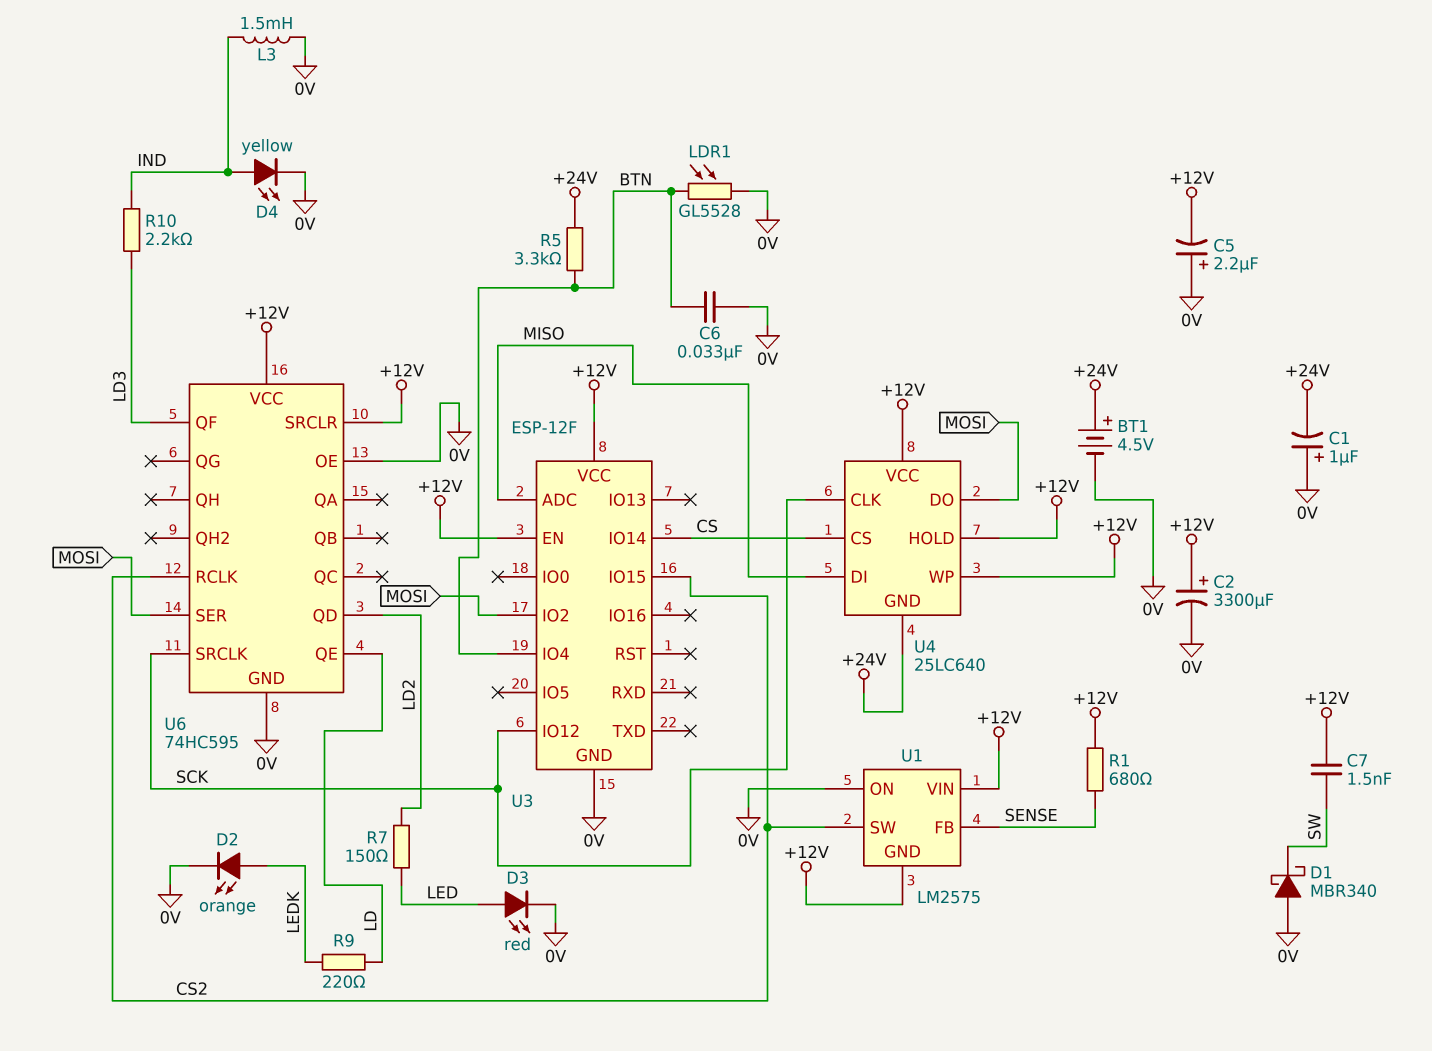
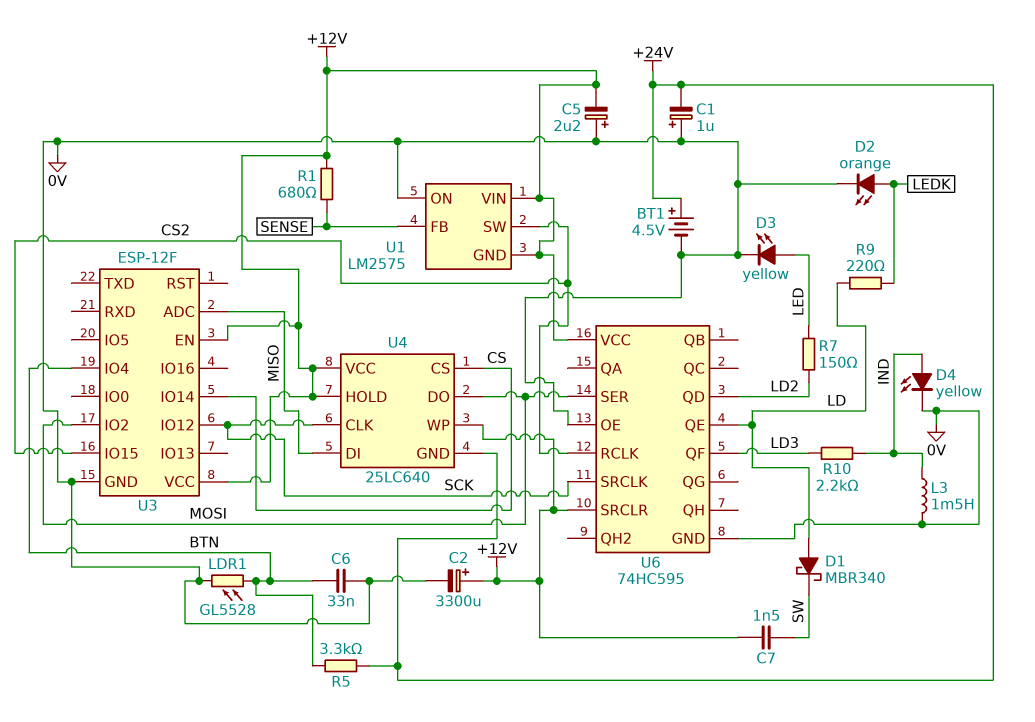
D1: schottky MBR340 (A 0V, K SW) -> schottky MBR340 (A LD, K SW)
D3: LED red (A LED, K 0V) -> LED yellow (A LED, K 0V)

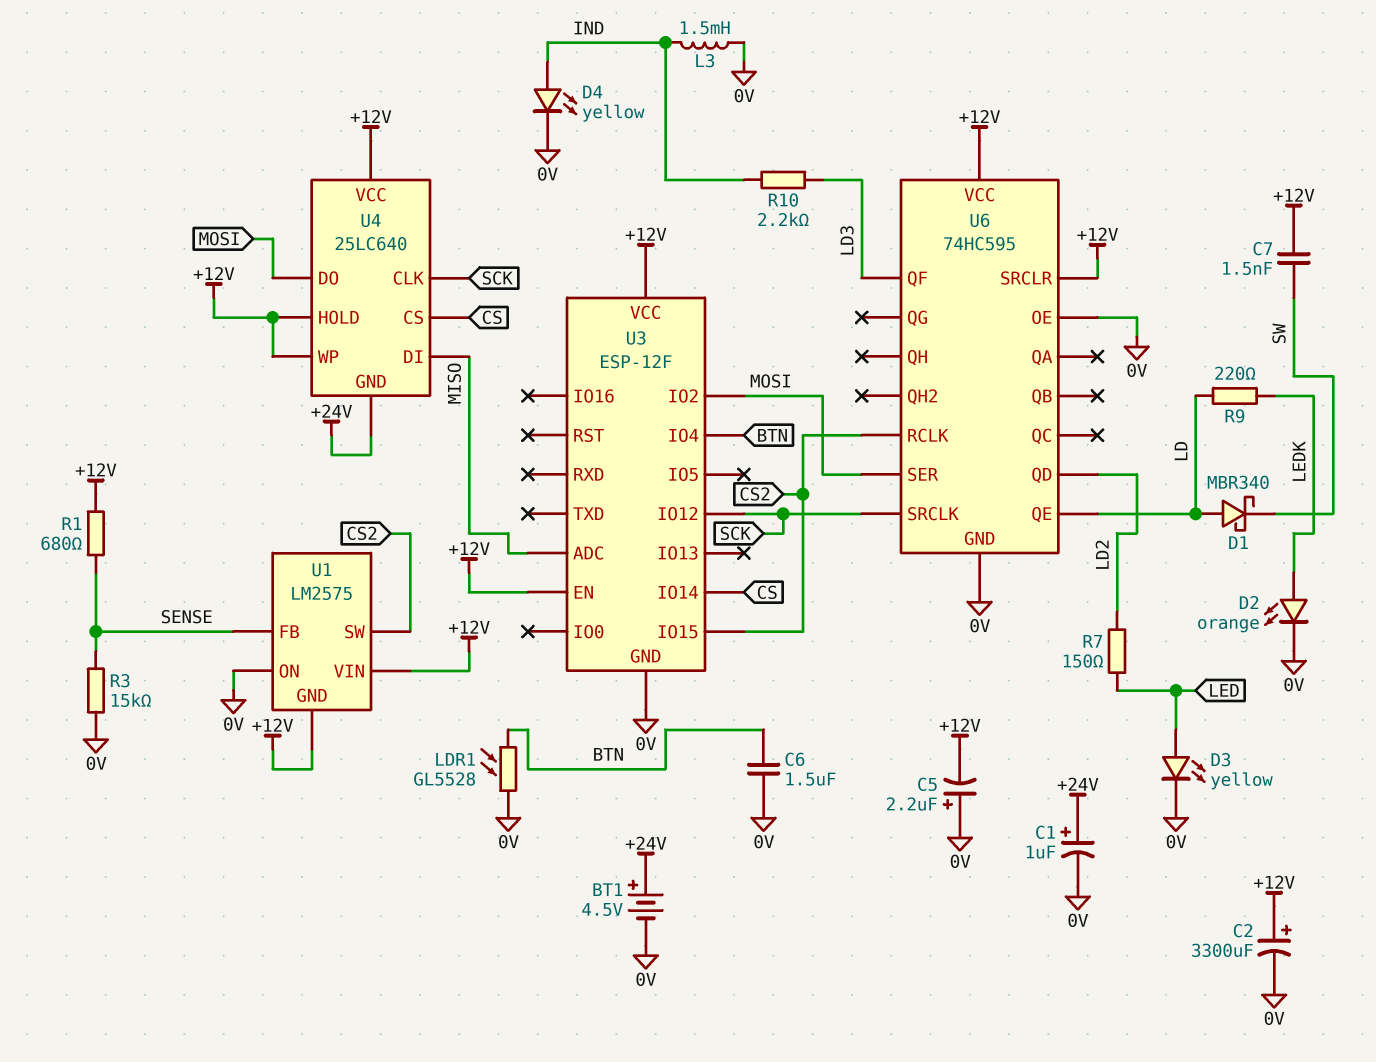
C1: 1uF (plus 0V, minus +24V) -> 1uF (plus +24V, minus 0V)
C6: 33nF (0V, BTN) -> 1.5uF (0V, BTN)
R3: none -> 15k (0V, SENSE)
R5: 3.3k (+24V, BTN) -> none

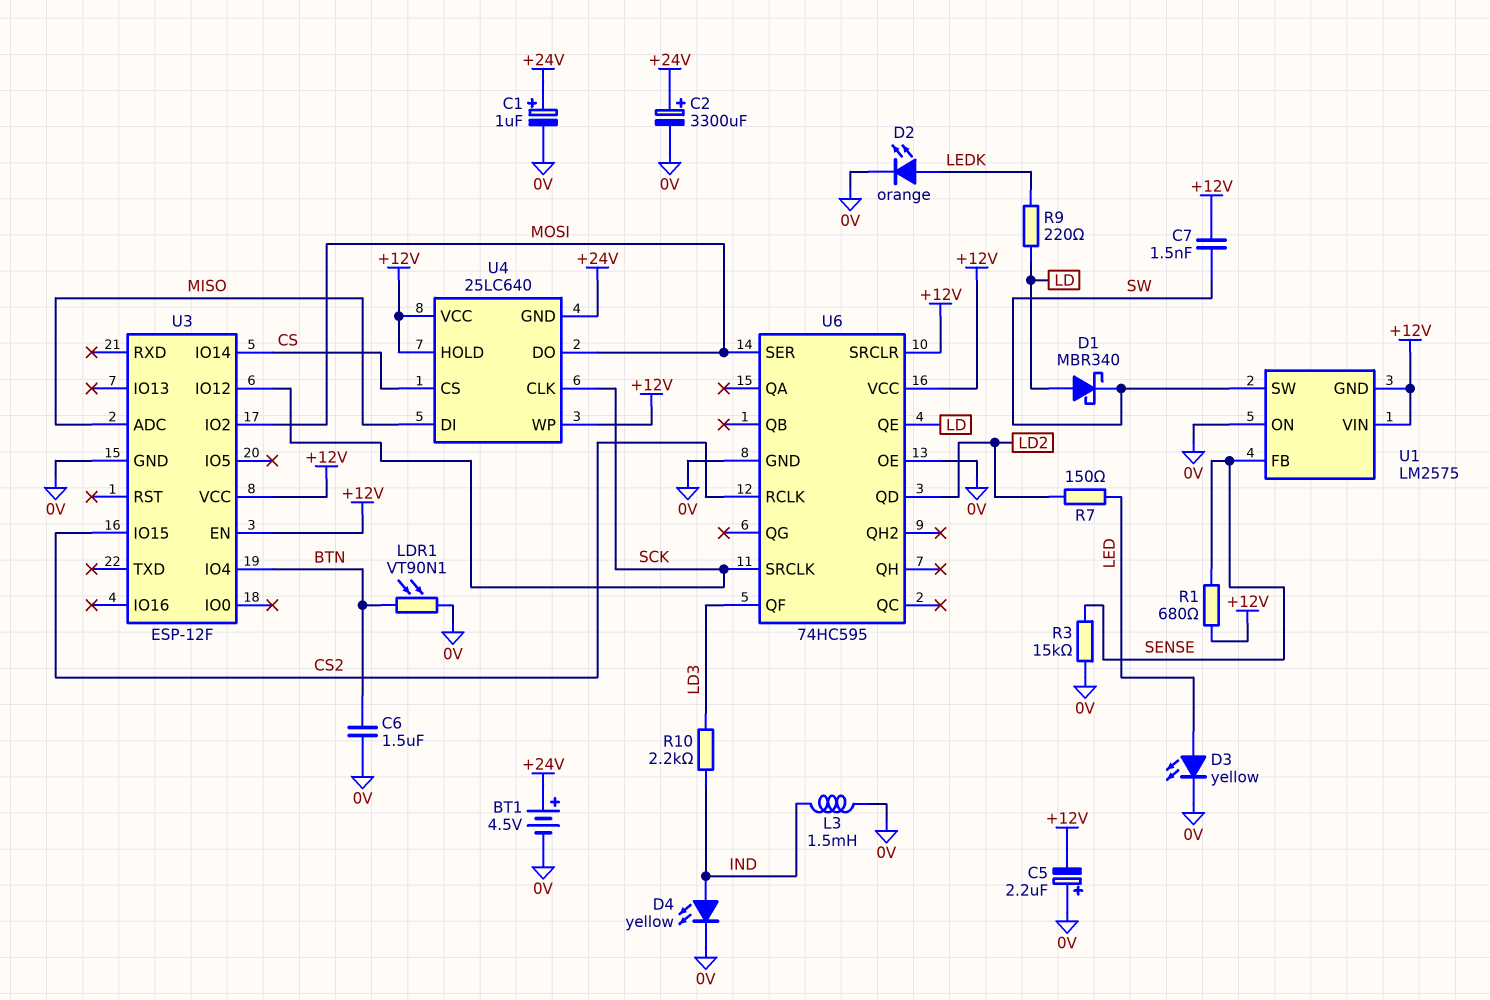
C2: 3300uF (plus +12V, minus 0V) -> 3300uF (plus +24V, minus 0V)
LDR1: GL5528 (0V, BTN) -> VT90N1 (0V, BTN)
U1 pin SW: CS2 -> SW

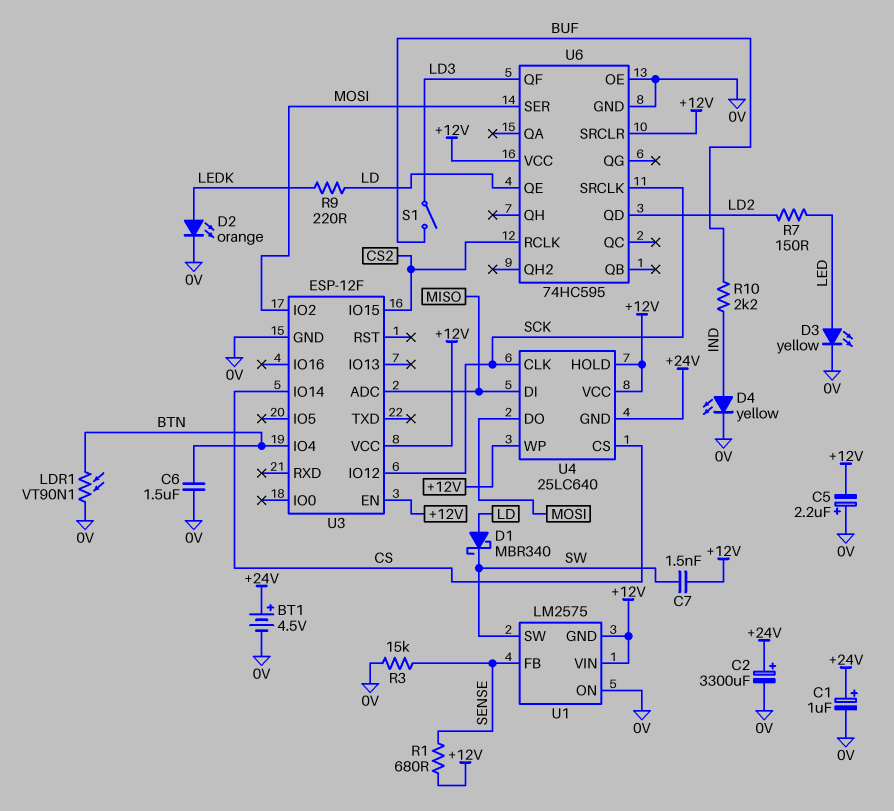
L3: 1.5mH (0V, IND) -> none
R10: 2.2k (IND, LD3) -> 2.2k (BUF, IND)
S1: none -> switch (BUF, LD3)

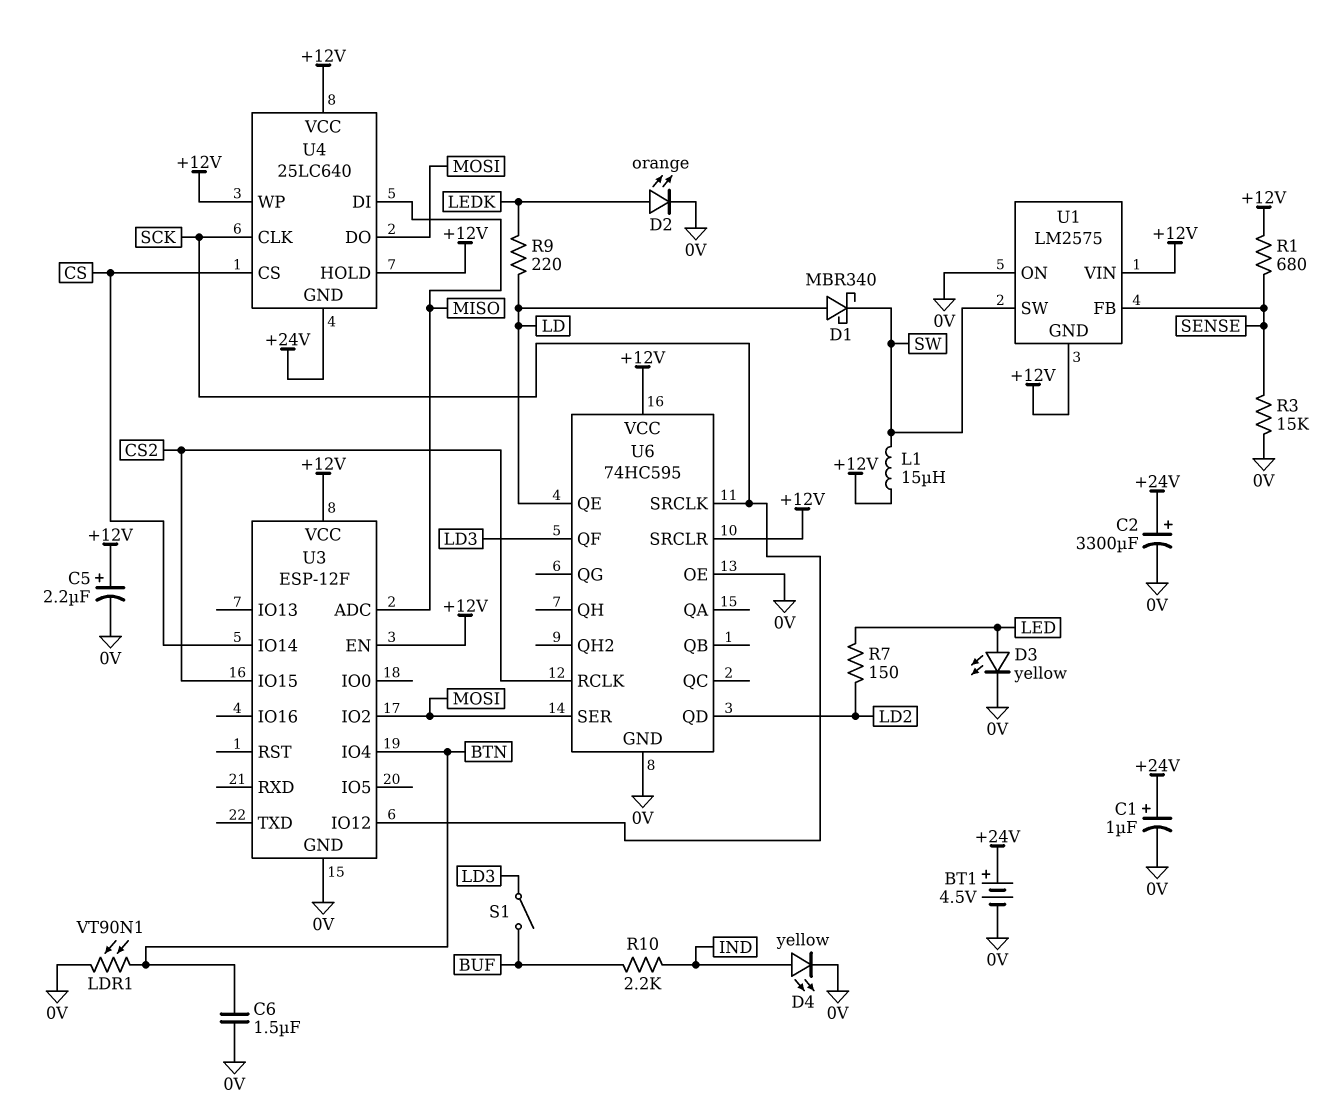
C5: 2.2uF (plus 0V, minus +12V) -> 2.2uF (plus +12V, minus 0V)
C7: 1.5nF (+12V, SW) -> none
L1: none -> 15uH (+12V, SW)

